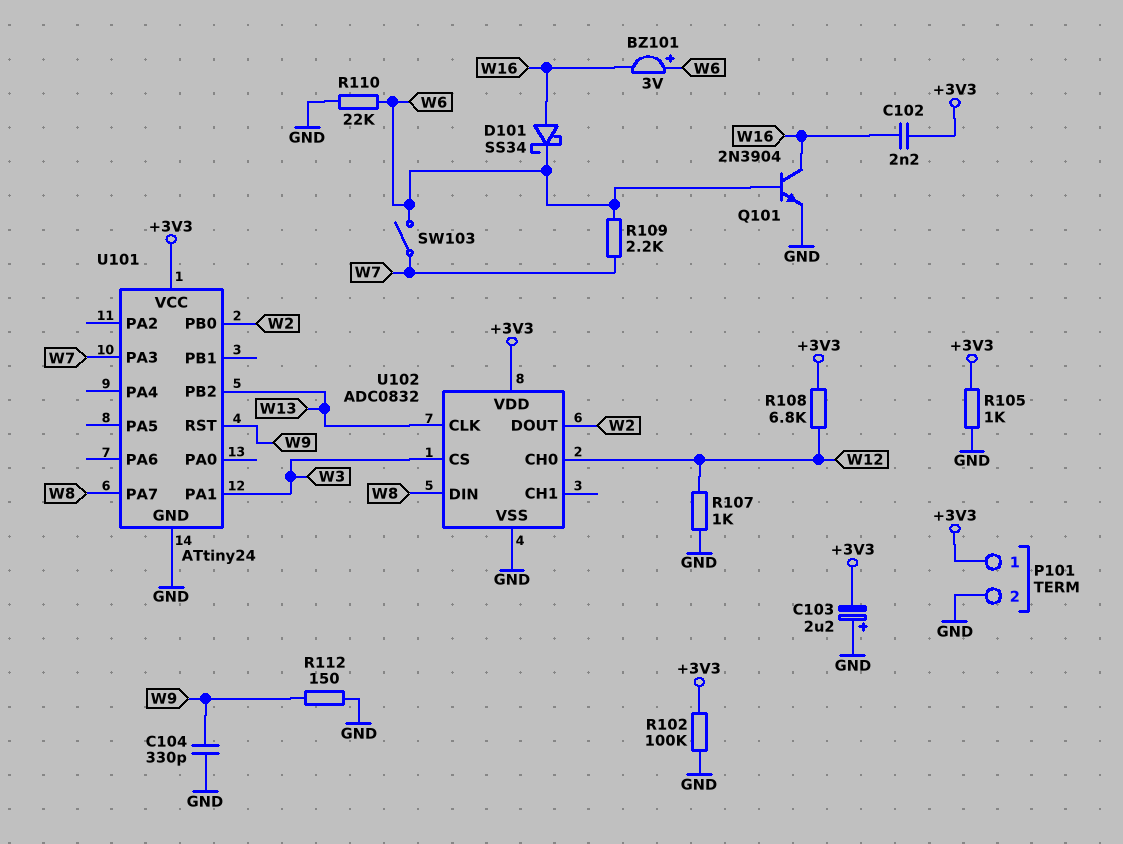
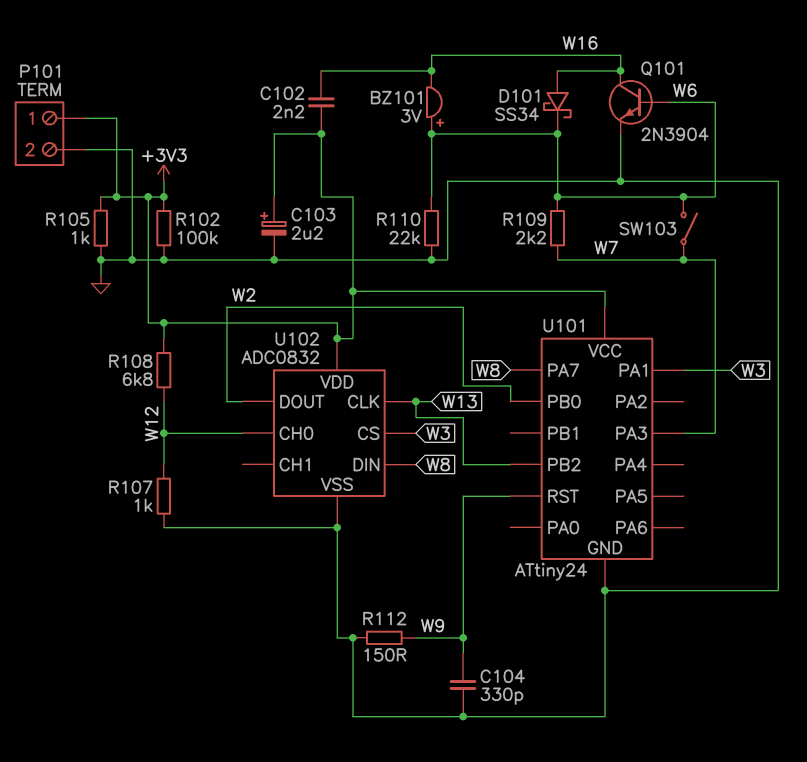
C103: 2.2uF (plus GND, minus +3V3) -> 2.2uF (plus +3V3, minus GND)

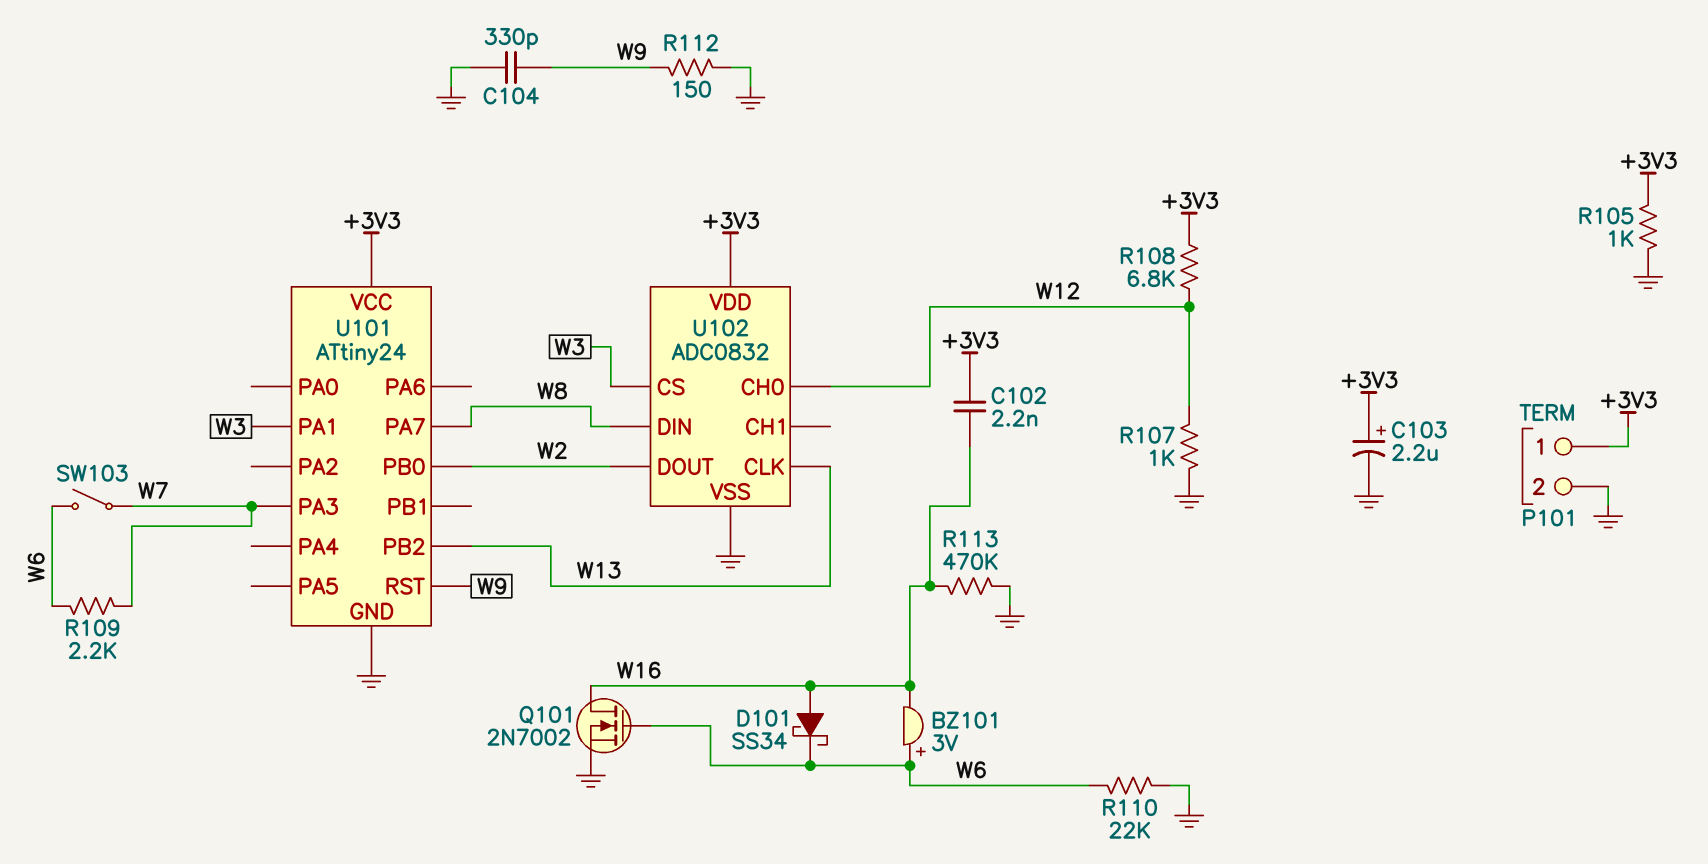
Q101: NPN 2N3904 (B W6, C W16, E GND) -> NMOS 2N7002 (G W6, D W16, S GND)
R102: 100k (+3V3, GND) -> none
R113: none -> 470k (GND, W16)

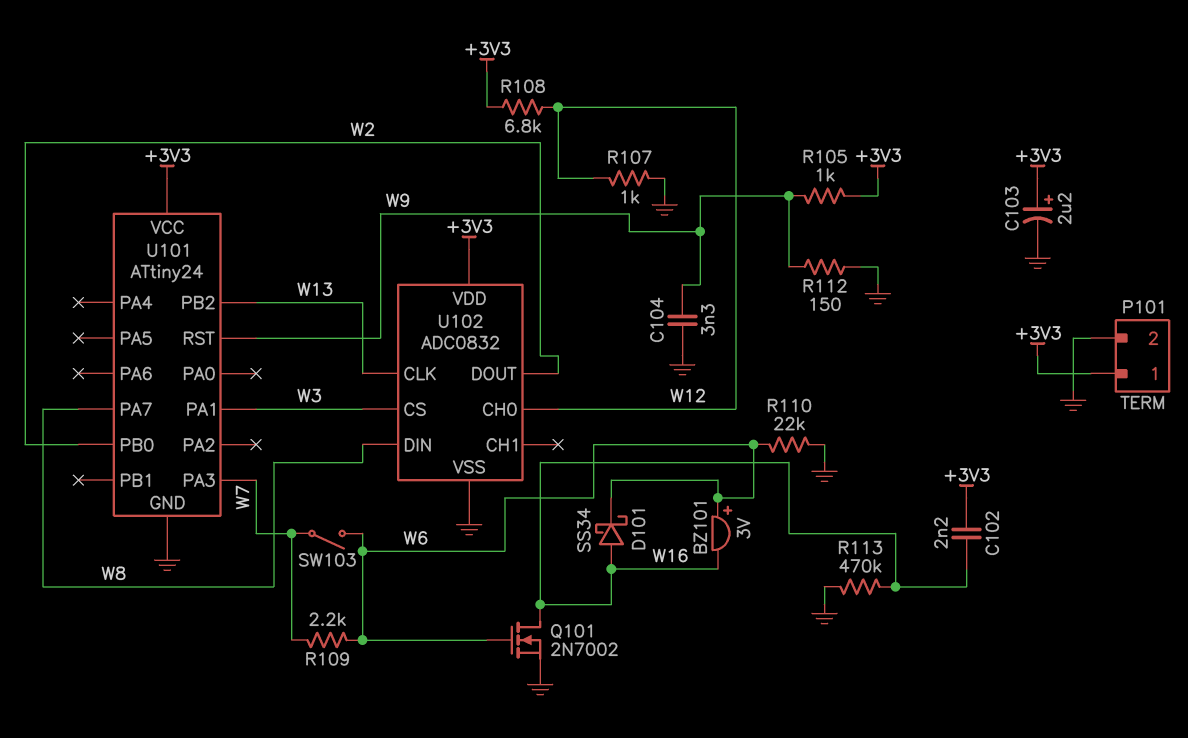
C104: 330pF (GND, W9) -> 3.3nF (GND, W9)
R105: 1k (+3V3, GND) -> 1k (+3V3, W9)

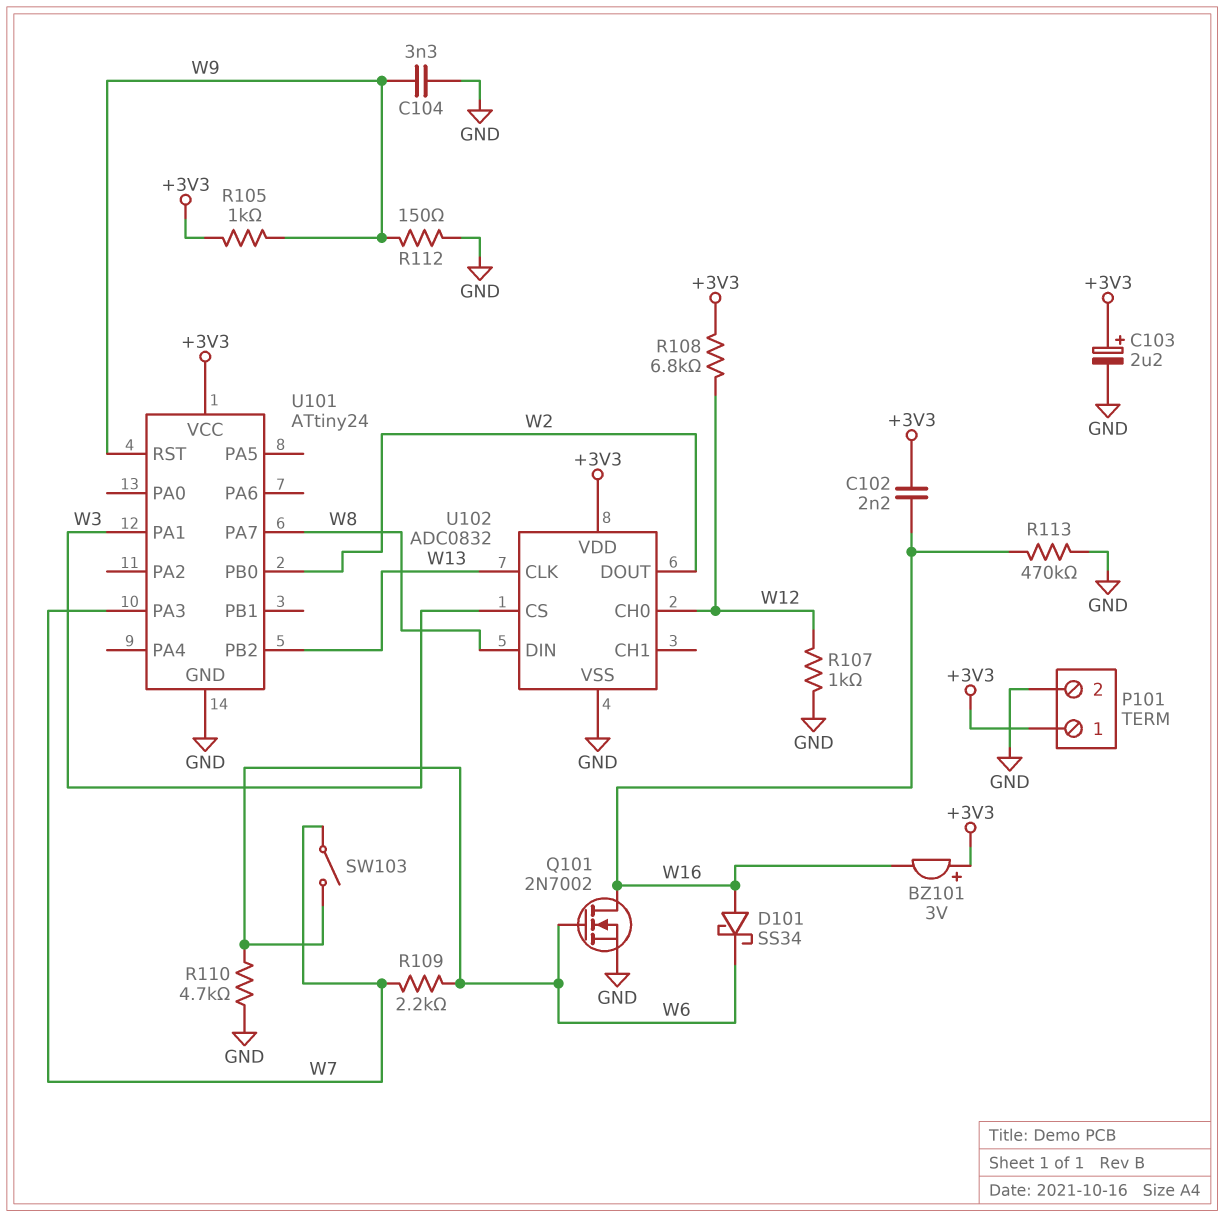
BZ101: buzzer 3V (plus W6, minus W16) -> buzzer 3V (plus +3V3, minus W16)
R110: 22k (GND, W6) -> 4.7k (GND, W6)

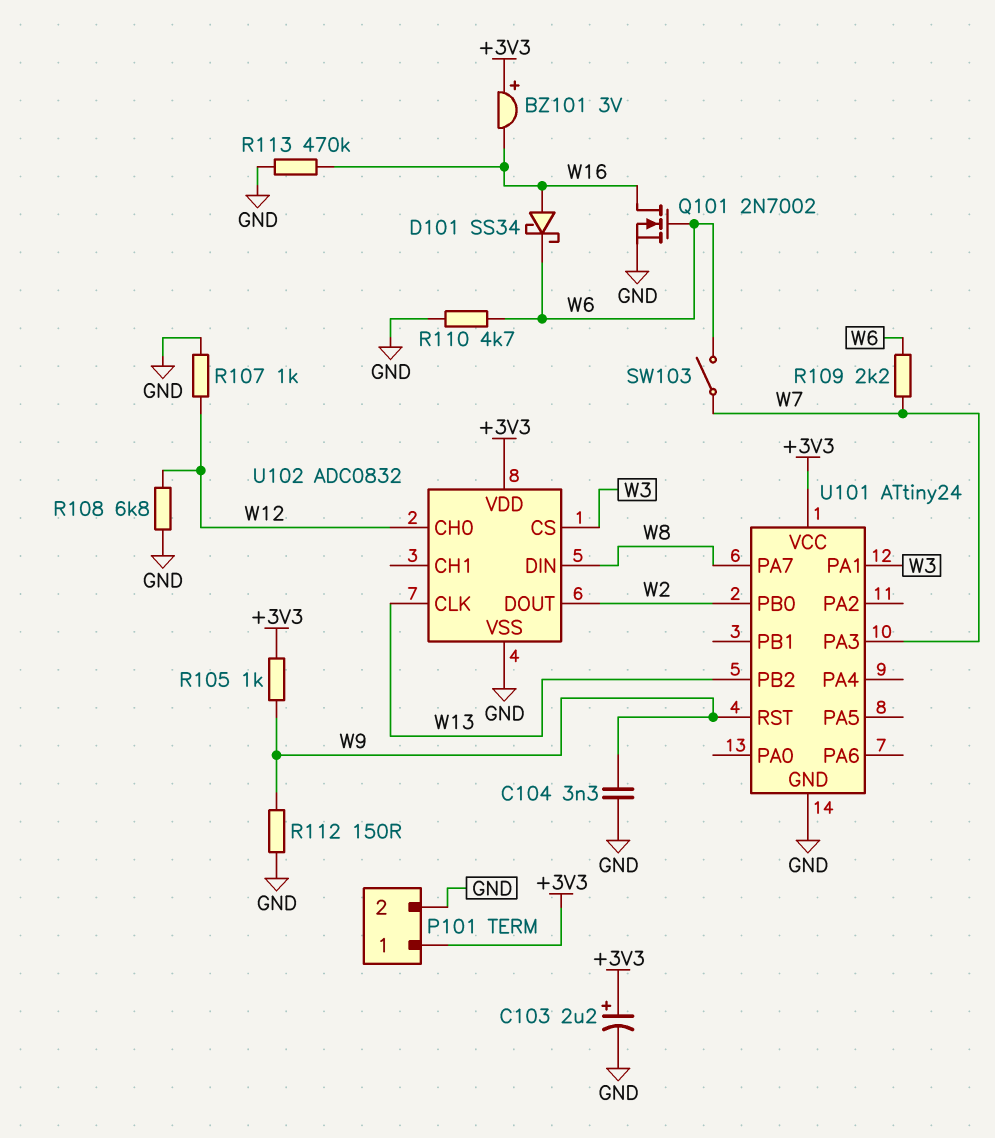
C102: 2.2nF (+3V3, W16) -> none
R108: 6.8k (+3V3, W12) -> 6.8k (GND, W12)

